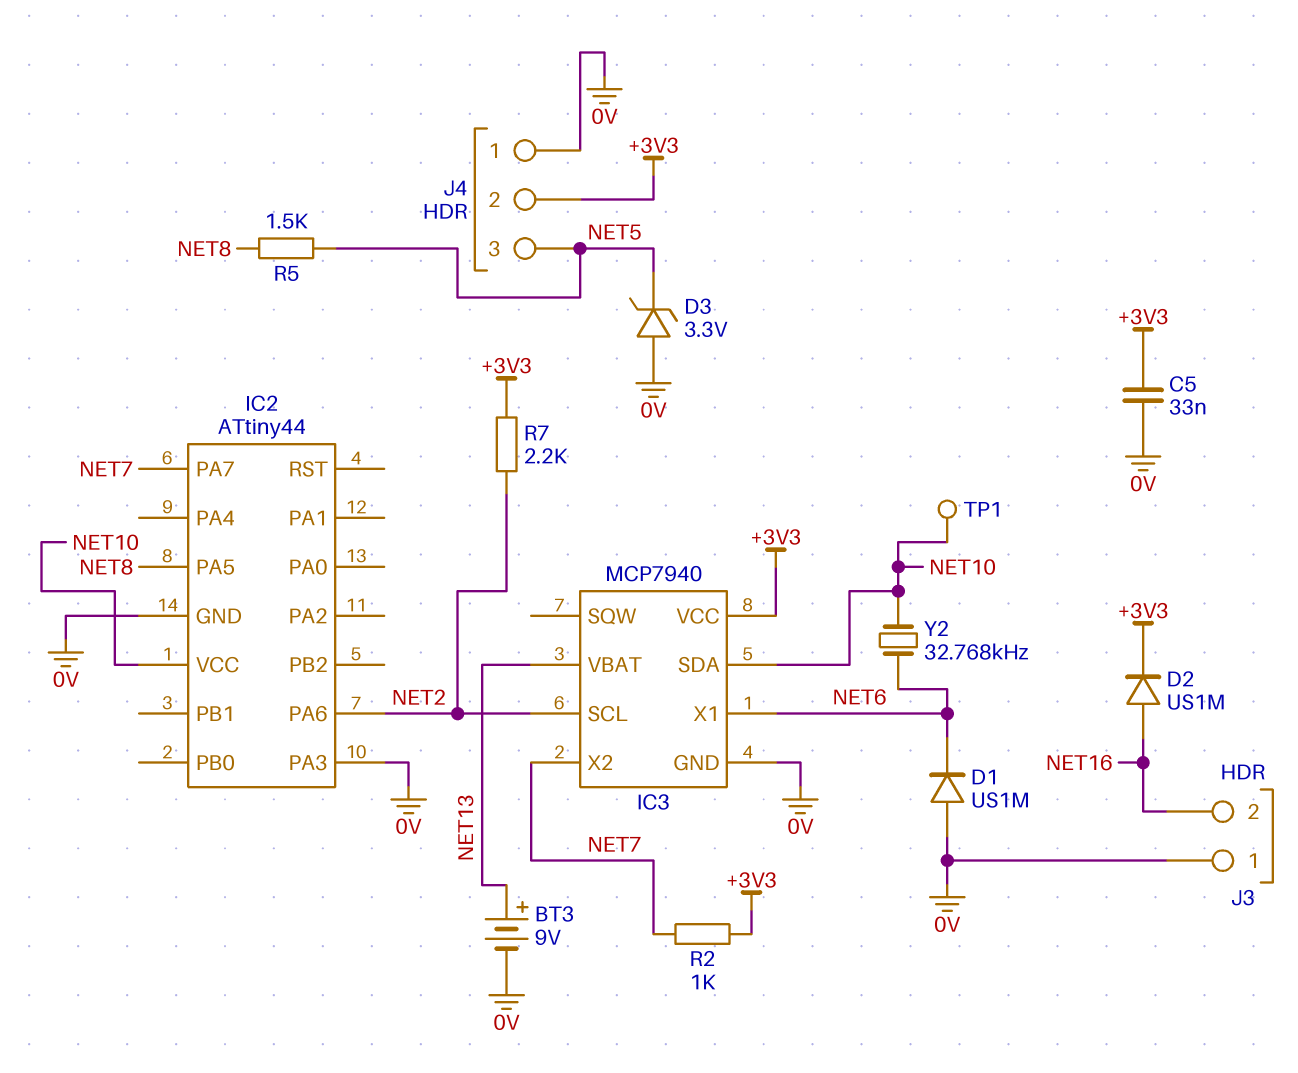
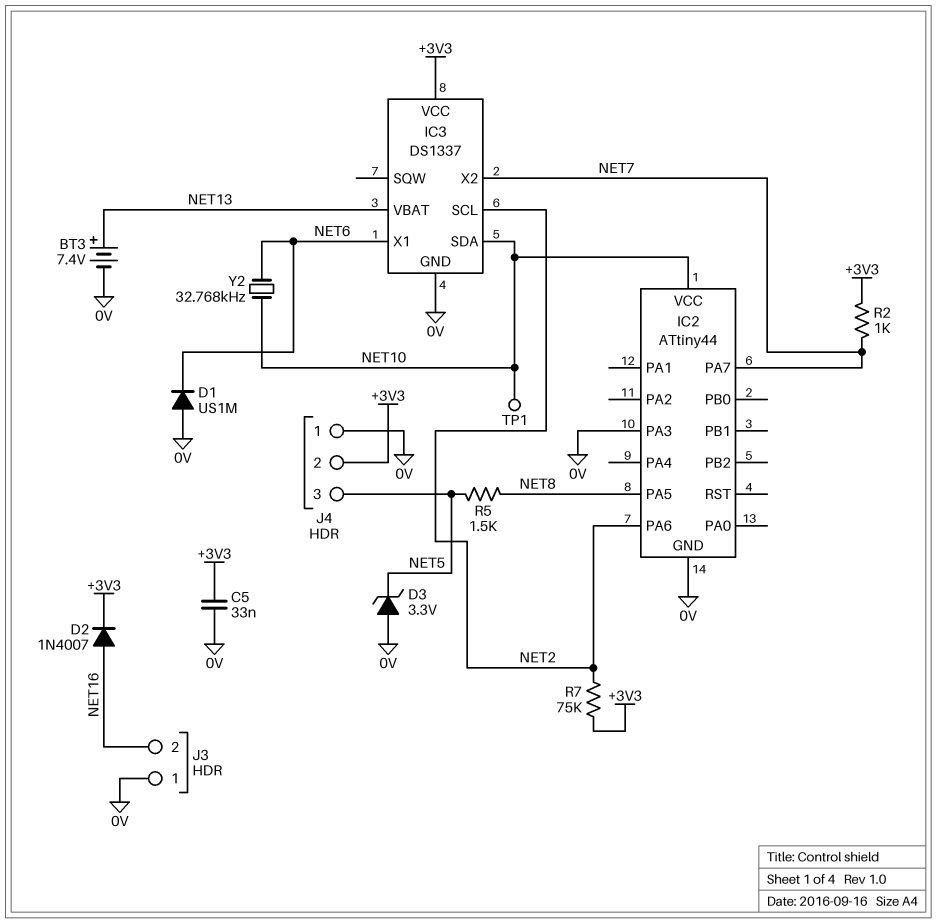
BT3: 9V (plus NET13, minus 0V) -> 7.4V (plus NET13, minus 0V)
D2: diode US1M (A NET16, K +3V3) -> diode 1N4007 (A NET16, K +3V3)
IC3: MCP7940 -> DS1337
R7: 2.2k (+3V3, NET2) -> 75k (+3V3, NET2)

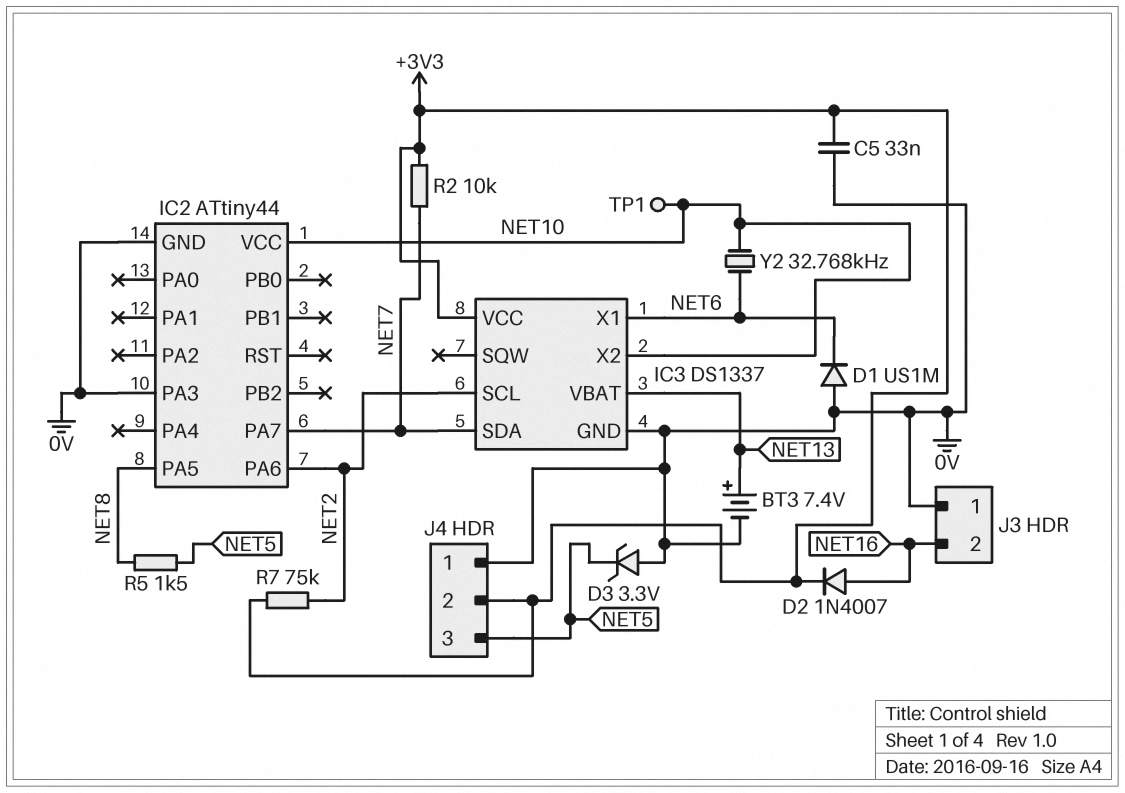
IC3 pin SDA: NET10 -> NET7
IC3 pin X2: NET7 -> NET10
R2: 1k (+3V3, NET7) -> 10k (+3V3, NET7)

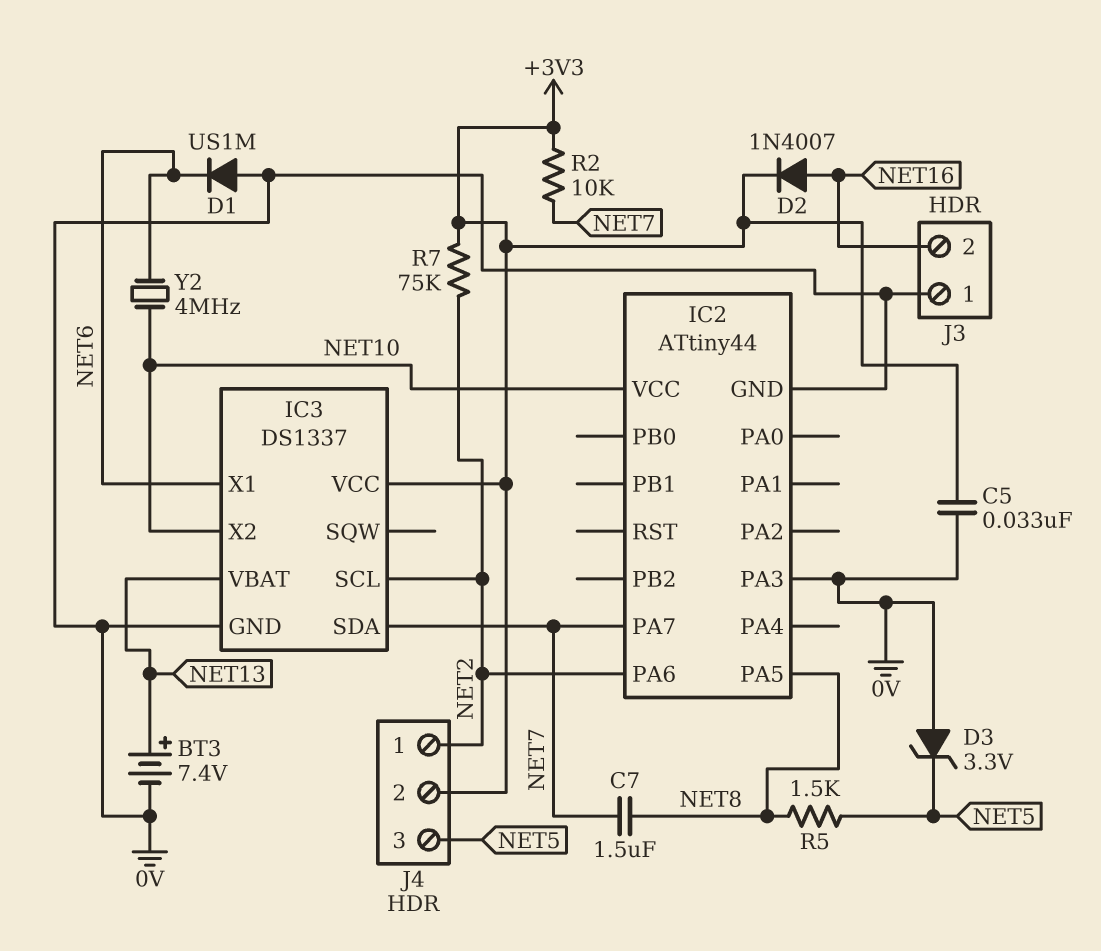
C7: none -> 1.5uF (NET7, NET8)
J4 pin 1: 0V -> NET2
TP1: test point (NET10) -> none
Y2: 32.768kHz (NET6, NET10) -> 4MHz (NET6, NET10)

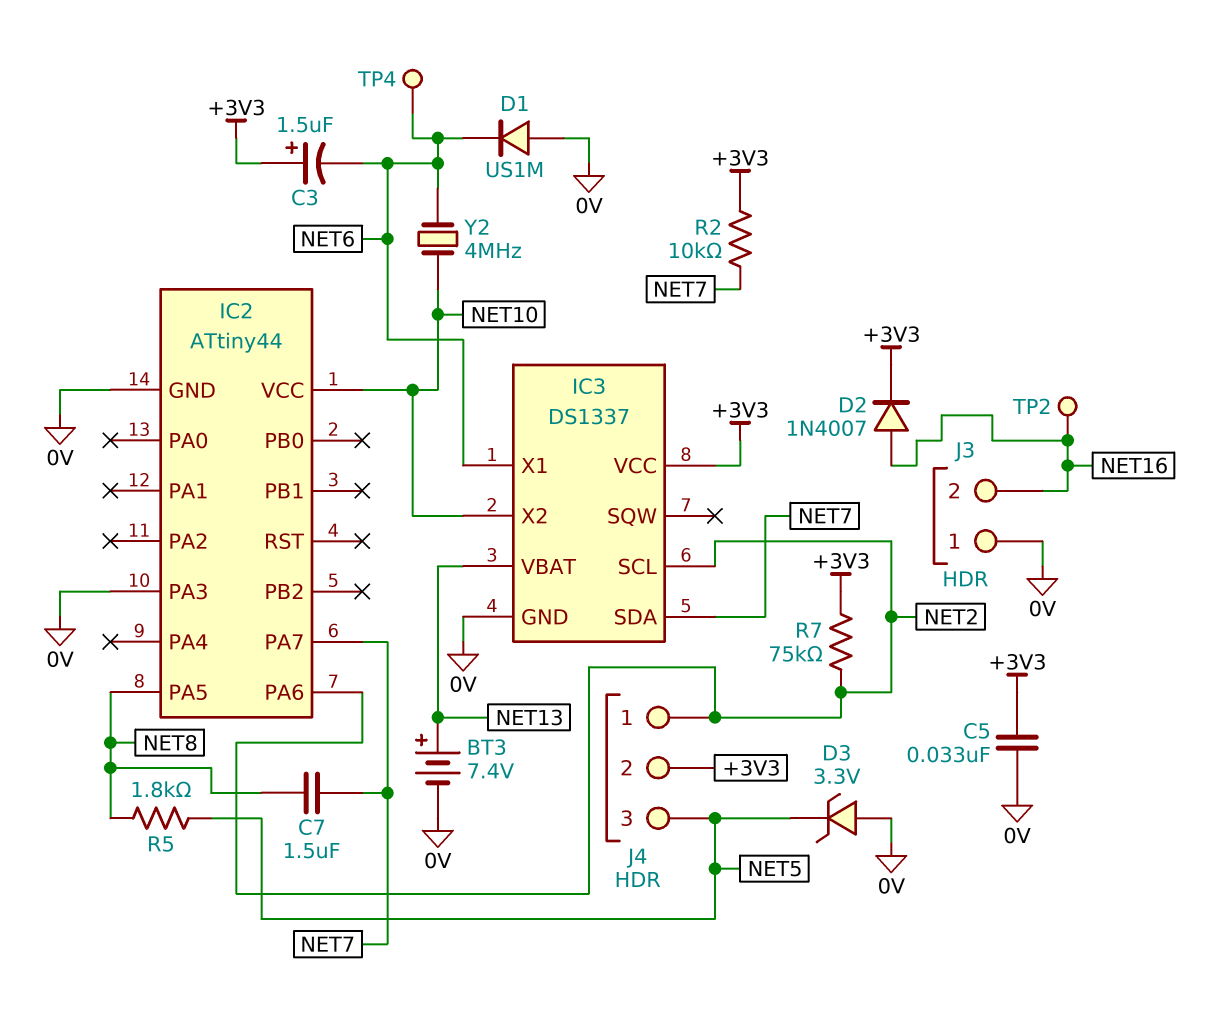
C3: none -> 1.5uF (plus +3V3, minus NET6)
R5: 1.5k (NET5, NET8) -> 1.8k (NET5, NET8)
TP2: none -> test point (NET16)
TP4: none -> test point (NET6)

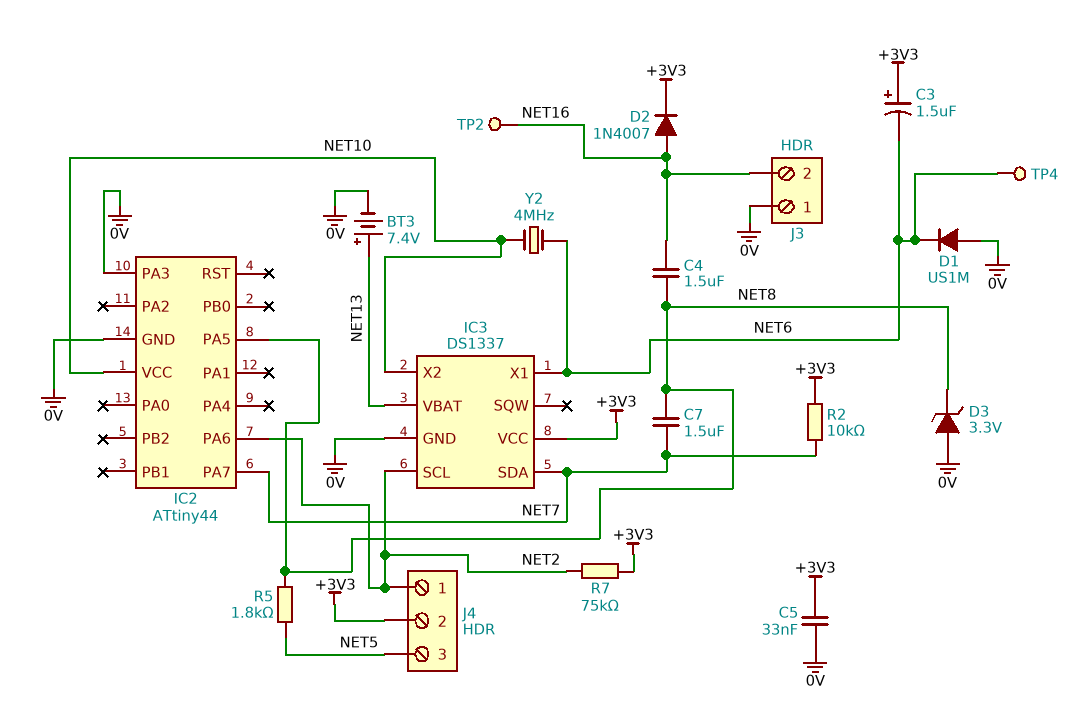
C4: none -> 1.5uF (NET8, NET16)
D3: zener 3.3V (A 0V, K NET5) -> zener 3.3V (A 0V, K NET8)

